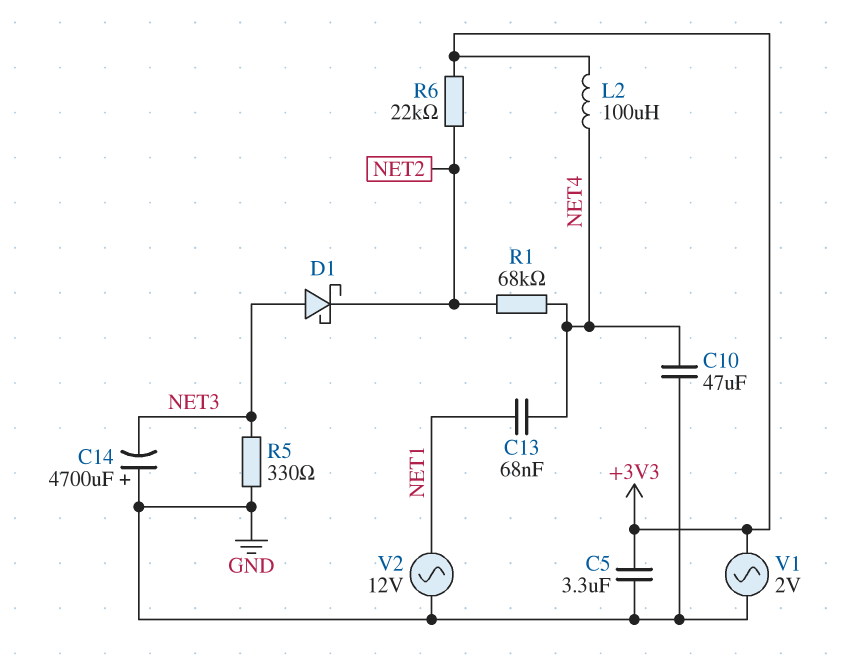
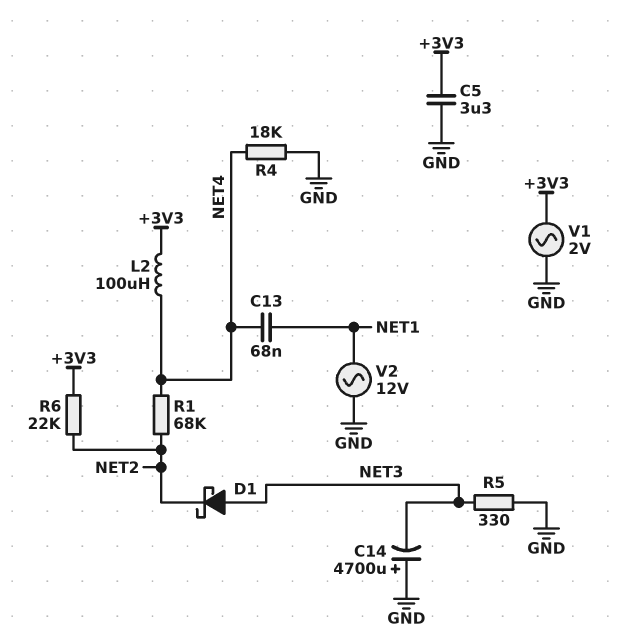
C10: 47uF (GND, NET4) -> none
R4: none -> 18k (GND, NET4)

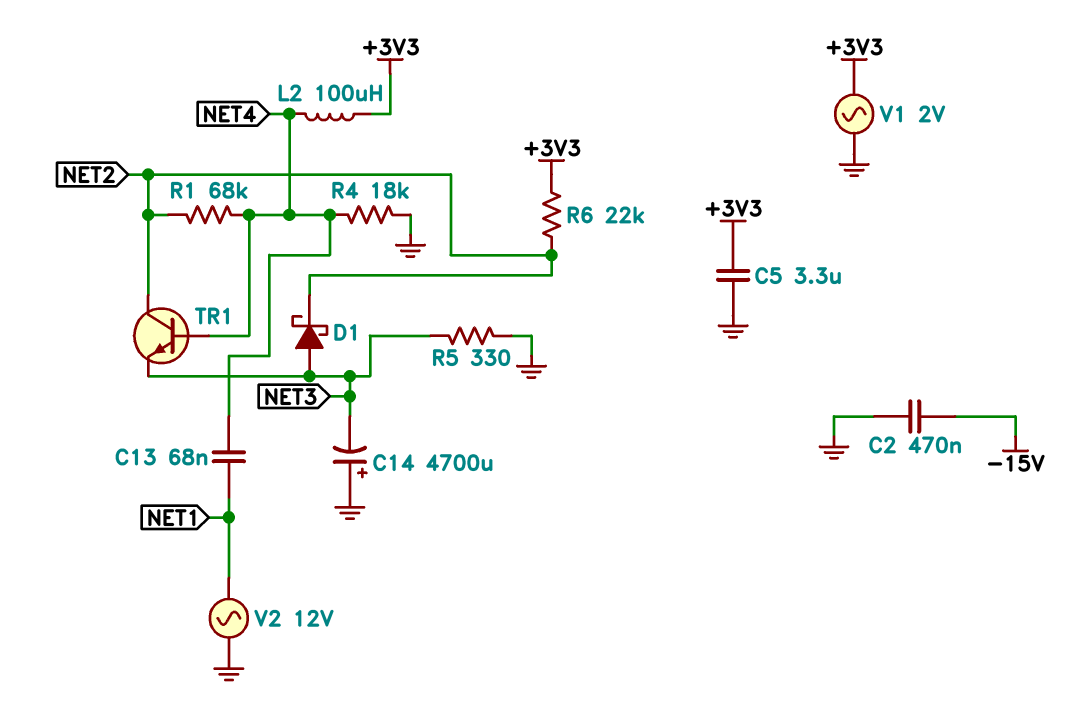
C2: none -> 470nF (-15V, GND)
TR1: none -> NPN (B NET4, C NET2, E NET3)

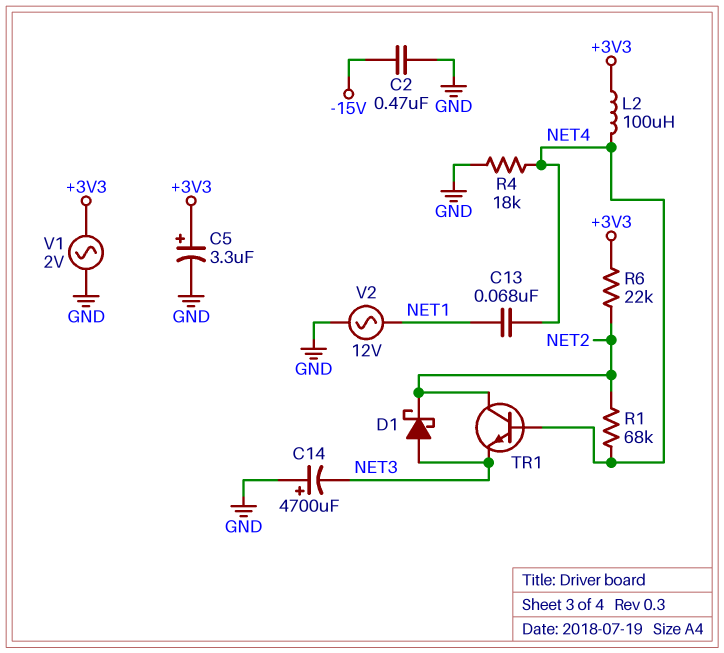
C5: 3.3uF (+3V3, GND) -> 3.3uF (plus +3V3, minus GND)
R5: 330 (GND, NET3) -> none

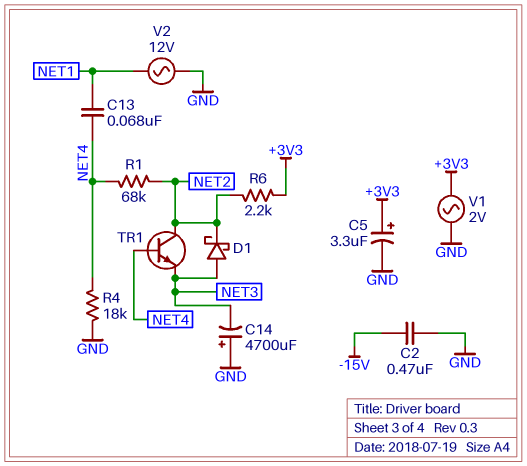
L2: 100uH (+3V3, NET4) -> none
R6: 22k (+3V3, NET2) -> 2.2k (+3V3, NET2)

